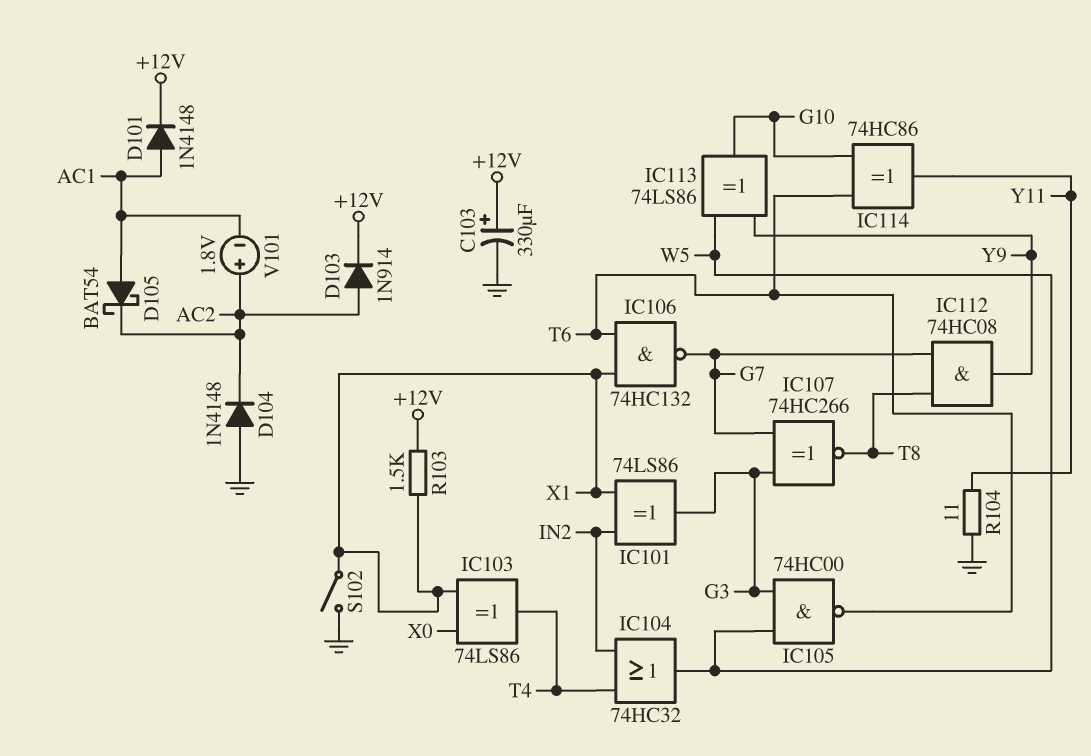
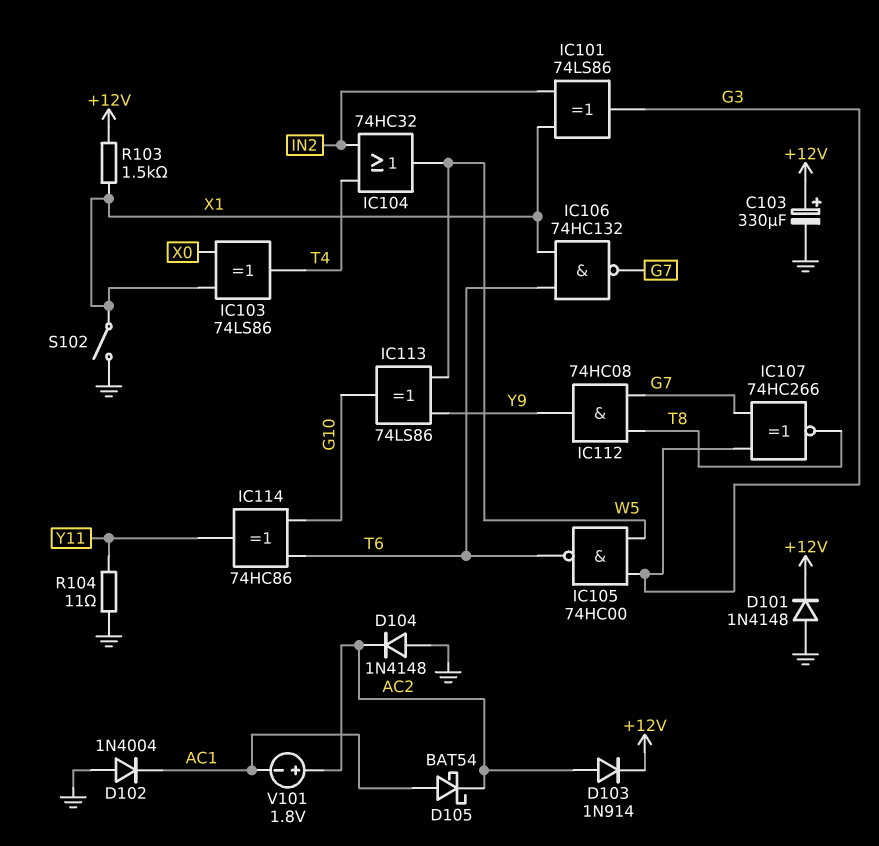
D101: diode 1N4148 (A AC1, K +12V) -> diode 1N4148 (A GND, K +12V)
D102: none -> diode 1N4004 (A GND, K AC1)

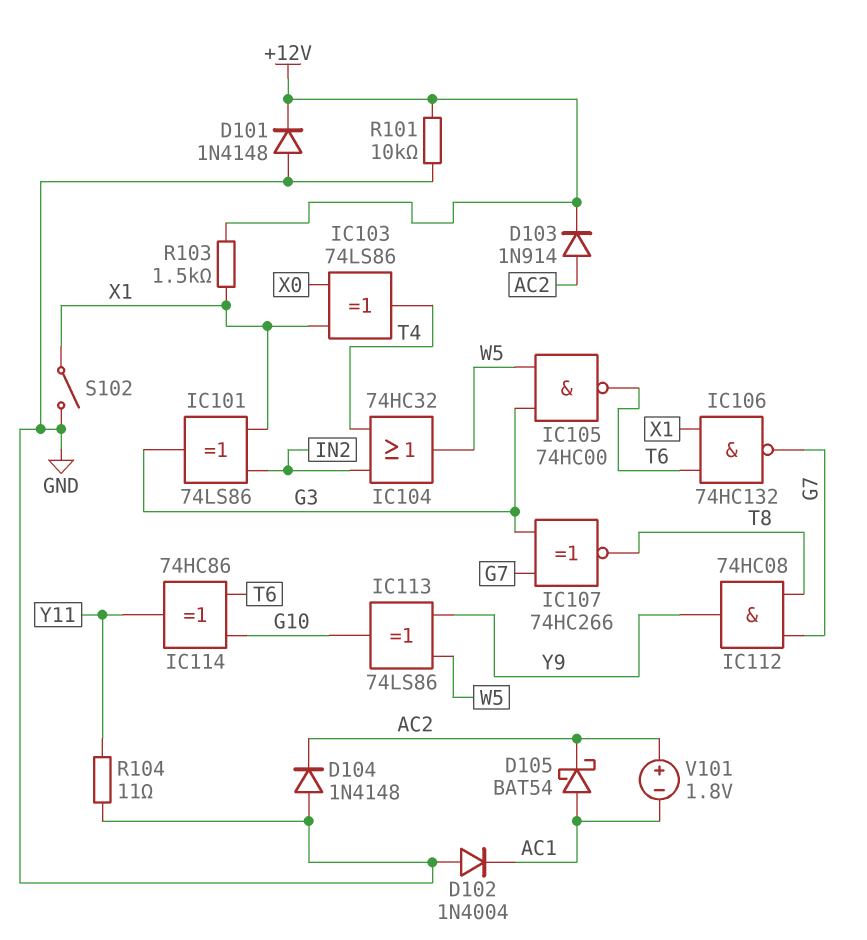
C103: 330uF (plus +12V, minus GND) -> none
R101: none -> 10k (+12V, GND)

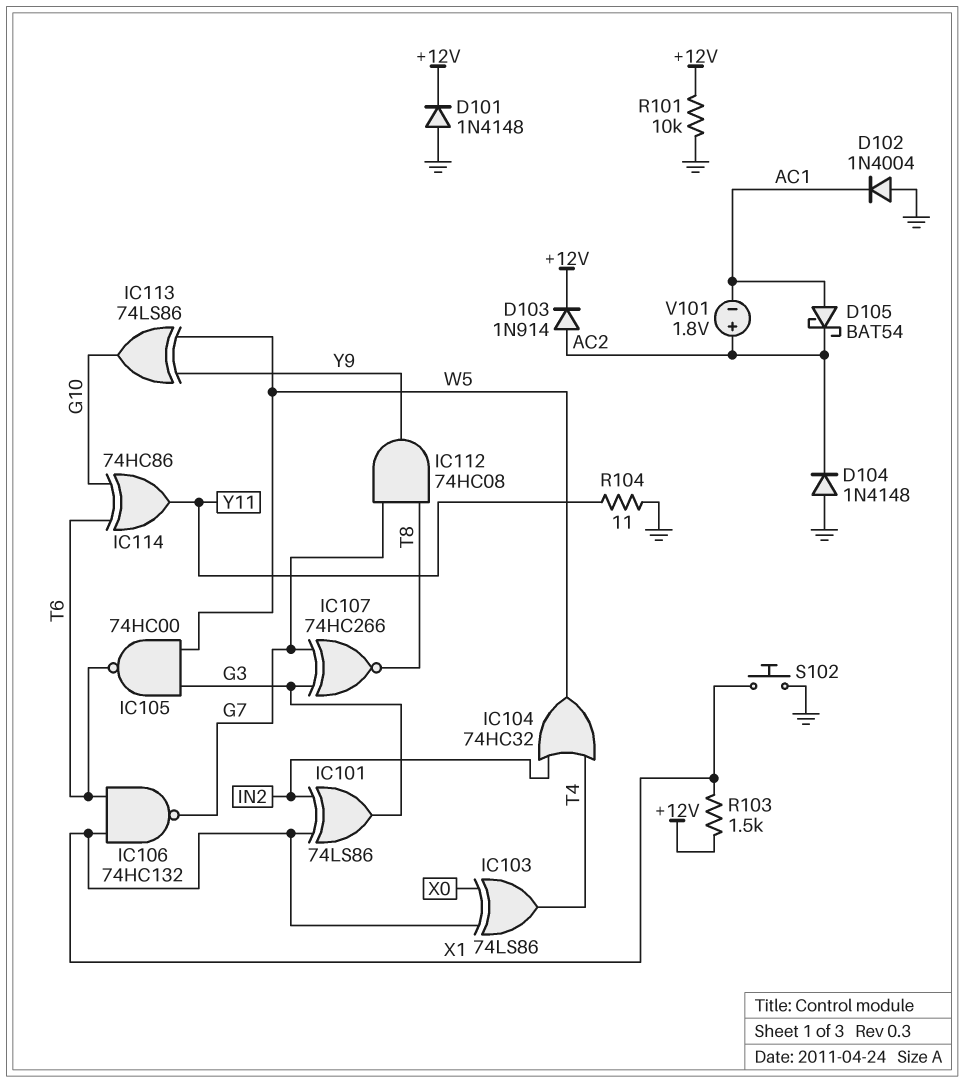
S102: switch (GND, X1) -> button (GND, X1)

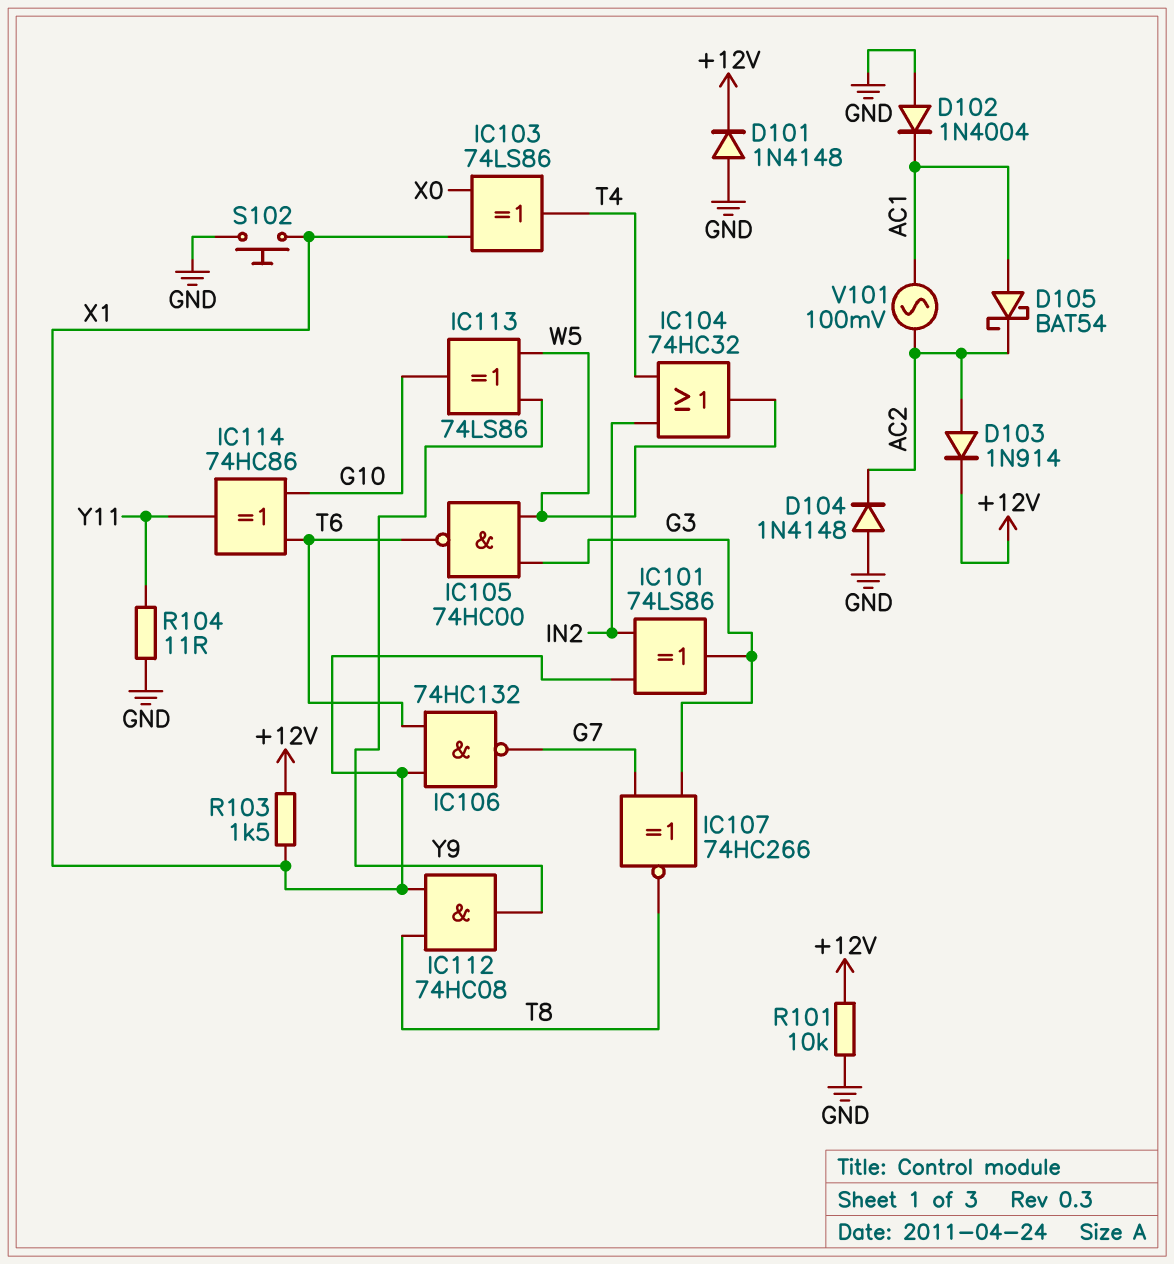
IC112: AND 74HC08 (in G7, in T8, out Y9) -> AND 74HC08 (in T8, in X1, out Y9)
V101: 1.8V (plus AC2, minus AC1) -> AC 100mV (AC1, AC2)

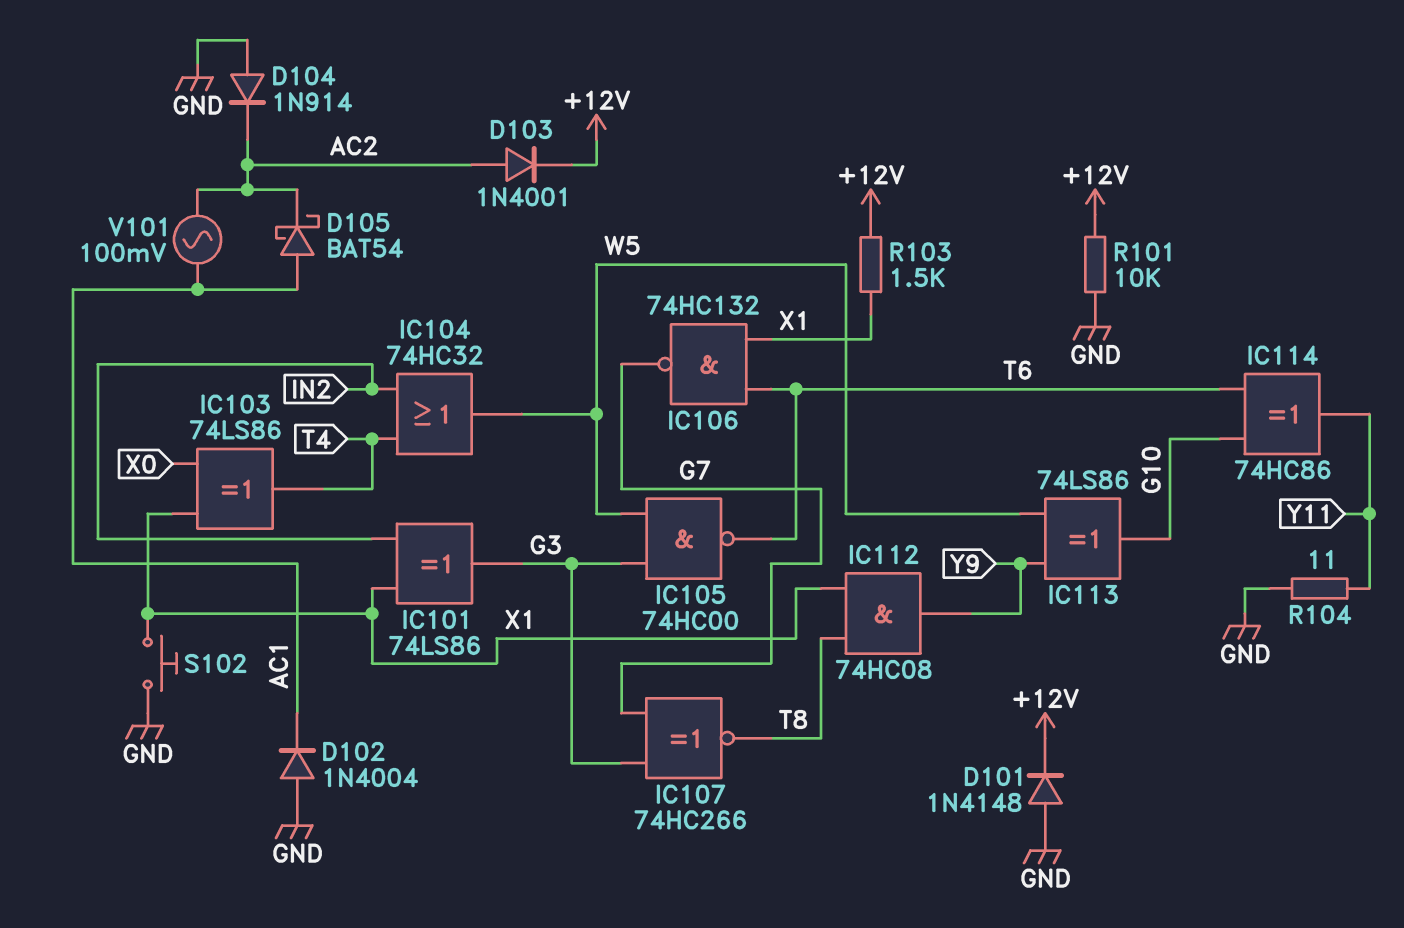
D103: diode 1N914 (A AC2, K +12V) -> diode 1N4001 (A AC2, K +12V)
D104: diode 1N4148 (A GND, K AC2) -> diode 1N914 (A GND, K AC2)

